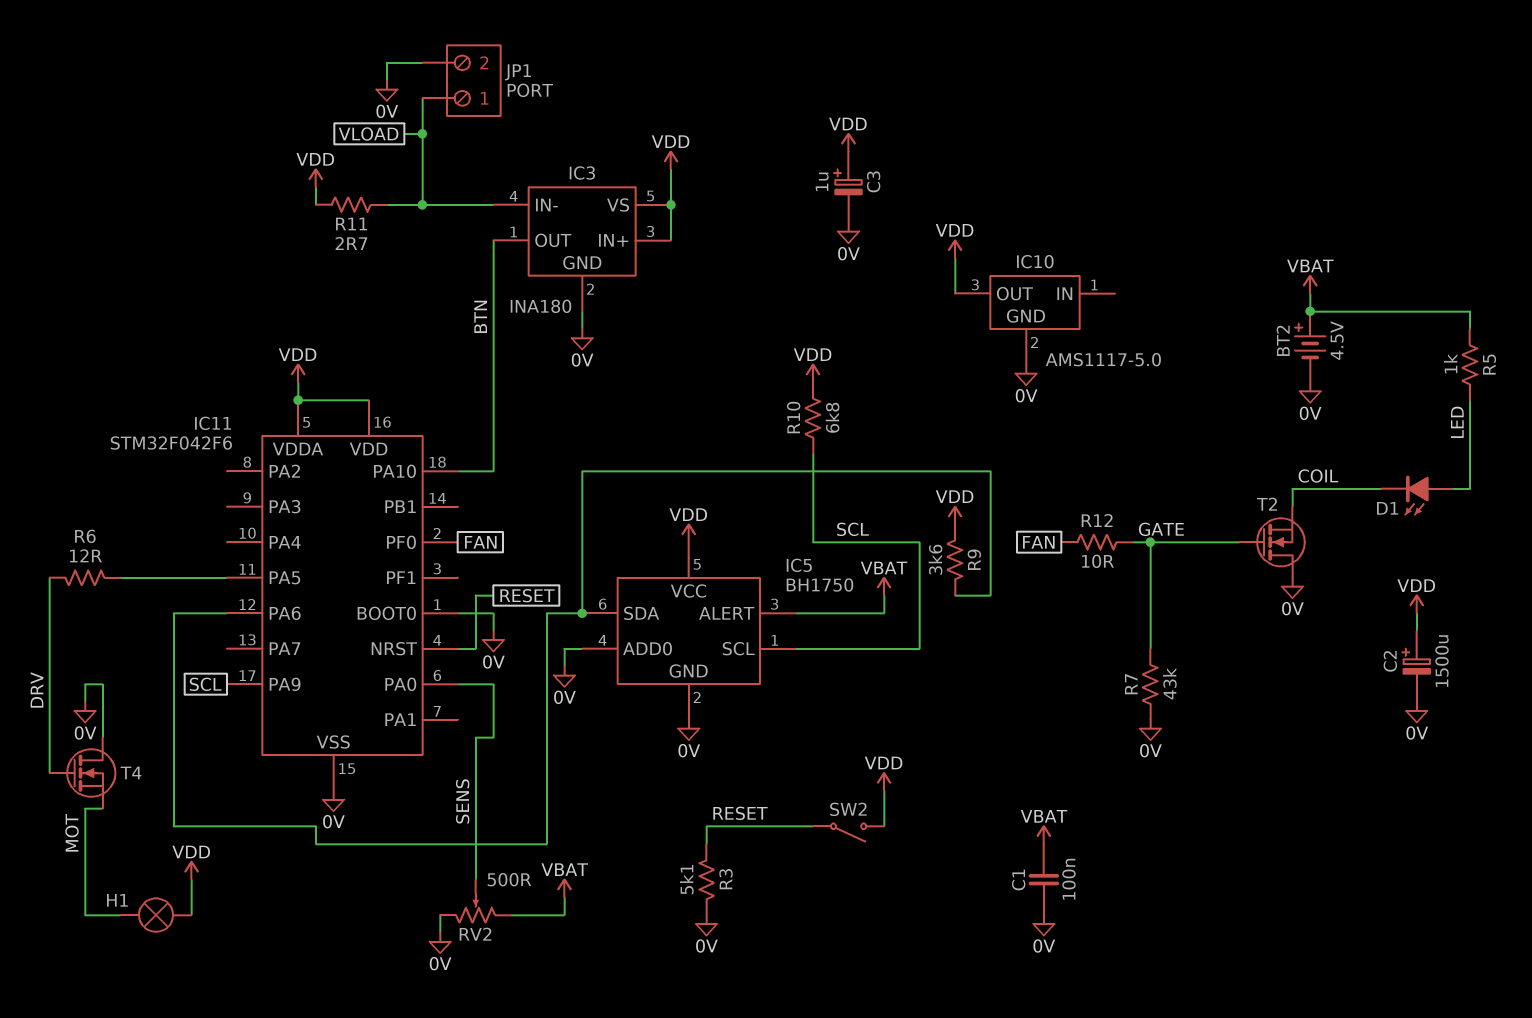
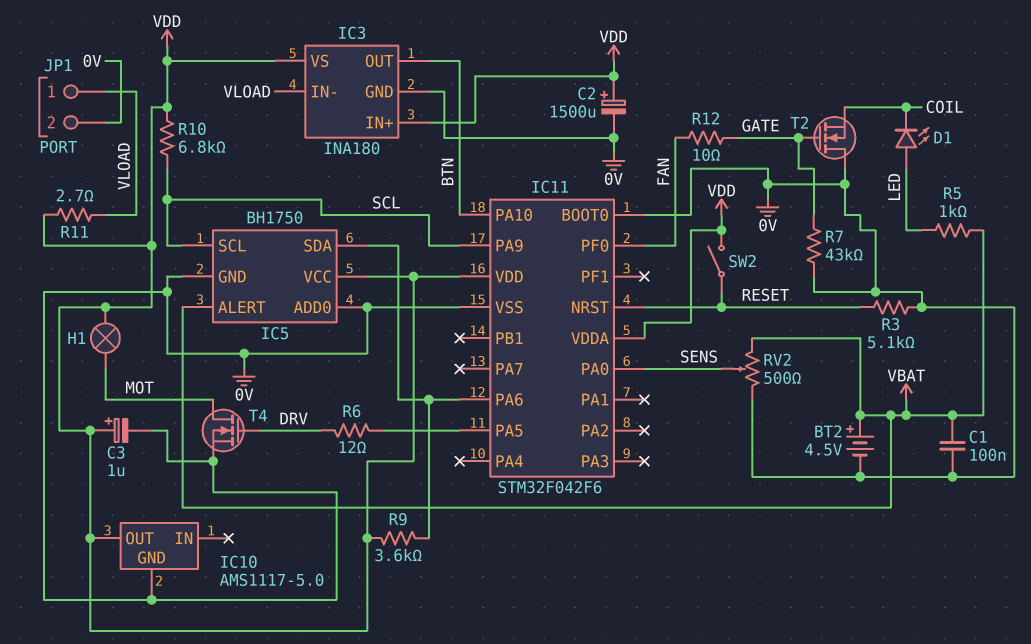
T4: NMOS (G DRV, D 0V, S MOT) -> NMOS (G DRV, D MOT, S 0V)

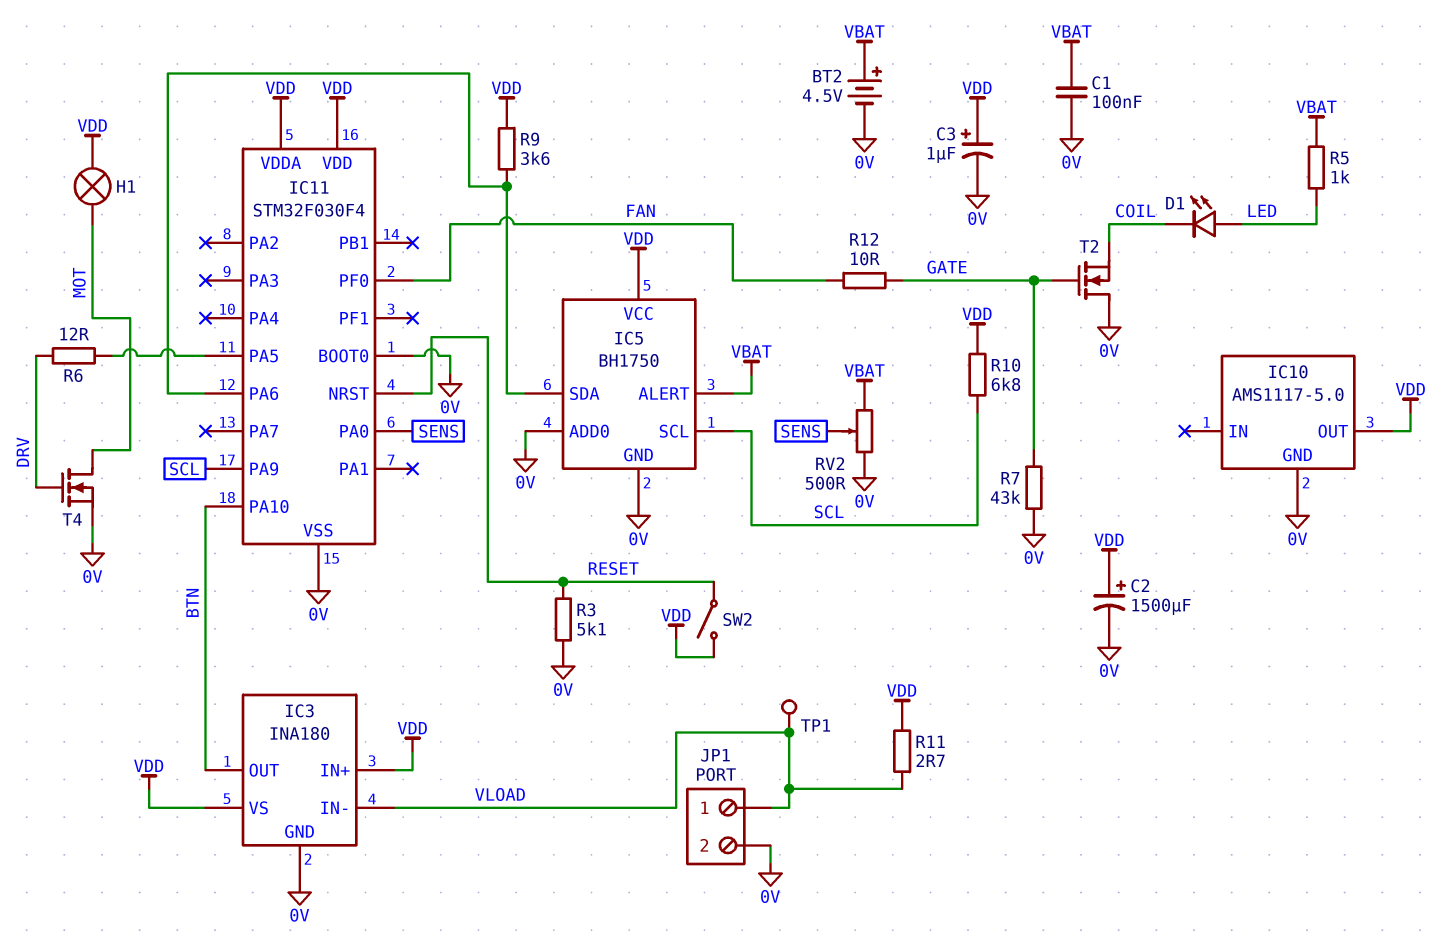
IC11: STM32F042F6 -> STM32F030F4
TP1: none -> test point (VLOAD)

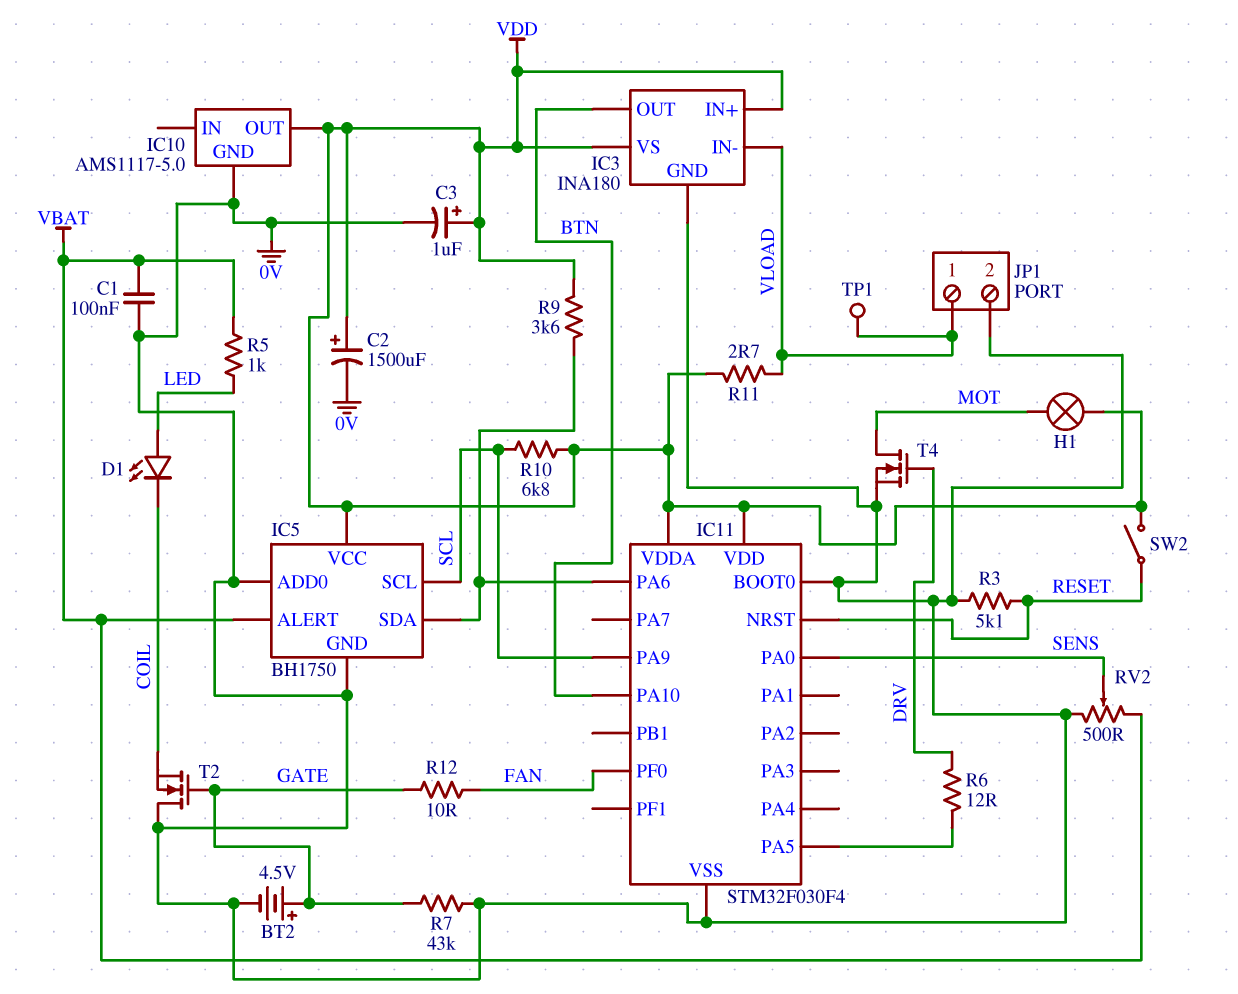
BT2: 4.5V (plus VBAT, minus 0V) -> 4.5V (plus GATE, minus 0V)

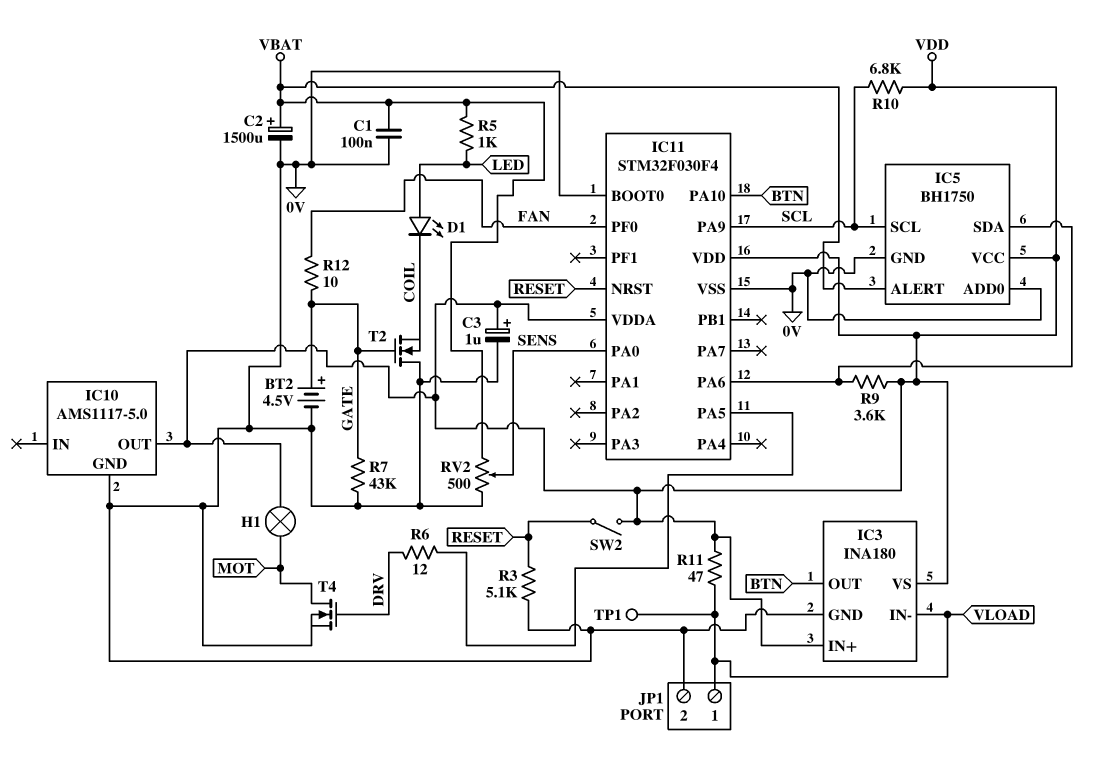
C2: 1500uF (plus VDD, minus 0V) -> 1500uF (plus VBAT, minus 0V)
R11: 2.7 (VDD, VLOAD) -> 47 (VDD, VLOAD)

